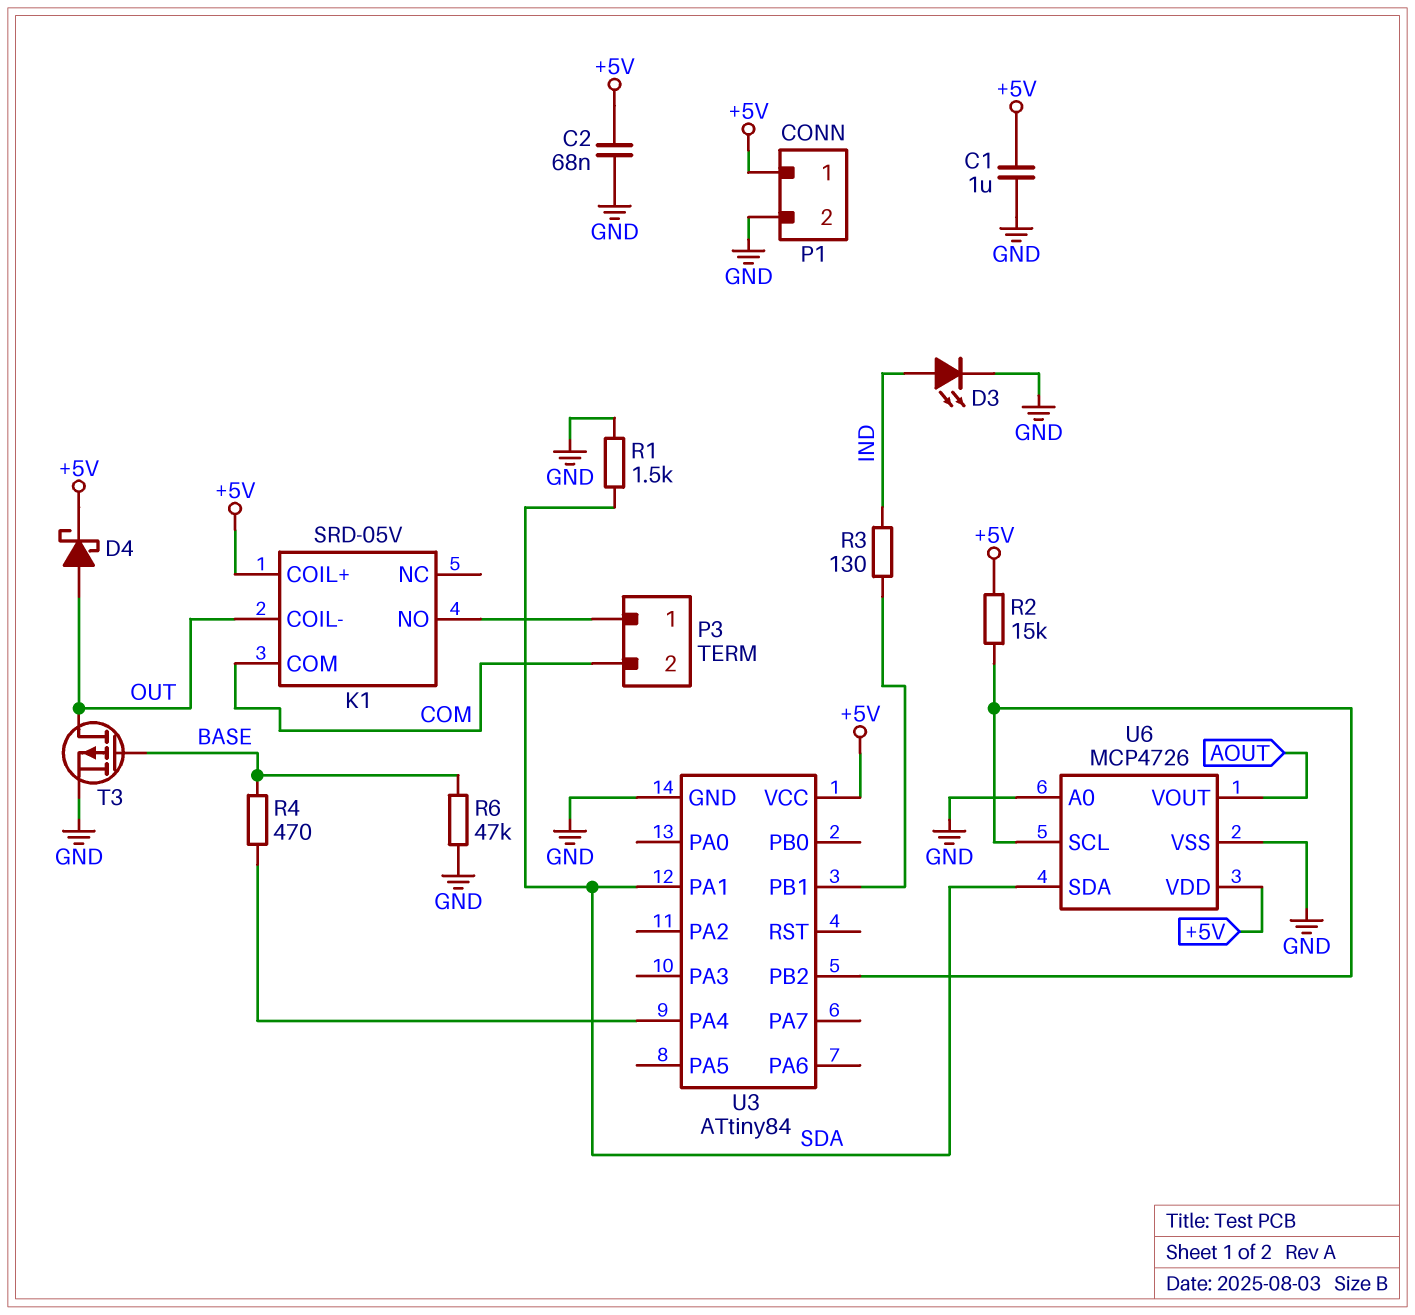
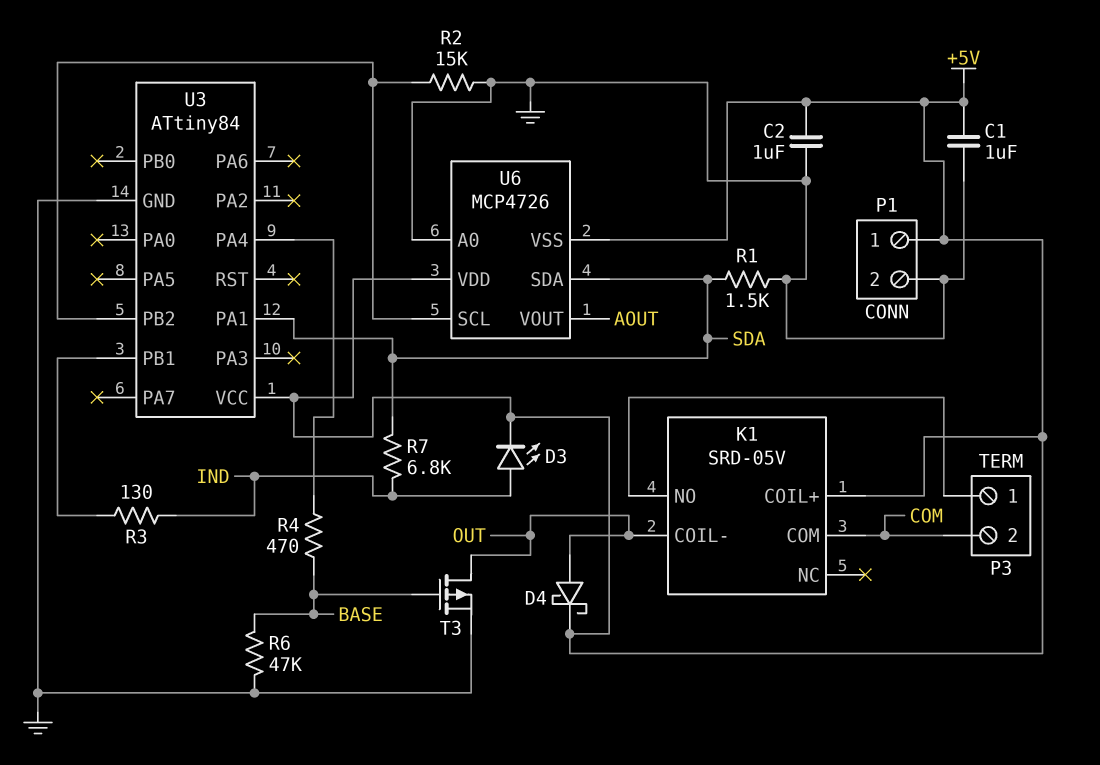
C2: 68nF (+5V, GND) -> 1uF (+5V, GND)
D3: LED (A IND, K GND) -> LED (A IND, K +5V)
R2: 15k (+5V, U3/PB2) -> 15k (GND, U3/PB2)
R7: none -> 6.8k (IND, SDA)
U6 pin VSS: GND -> +5V

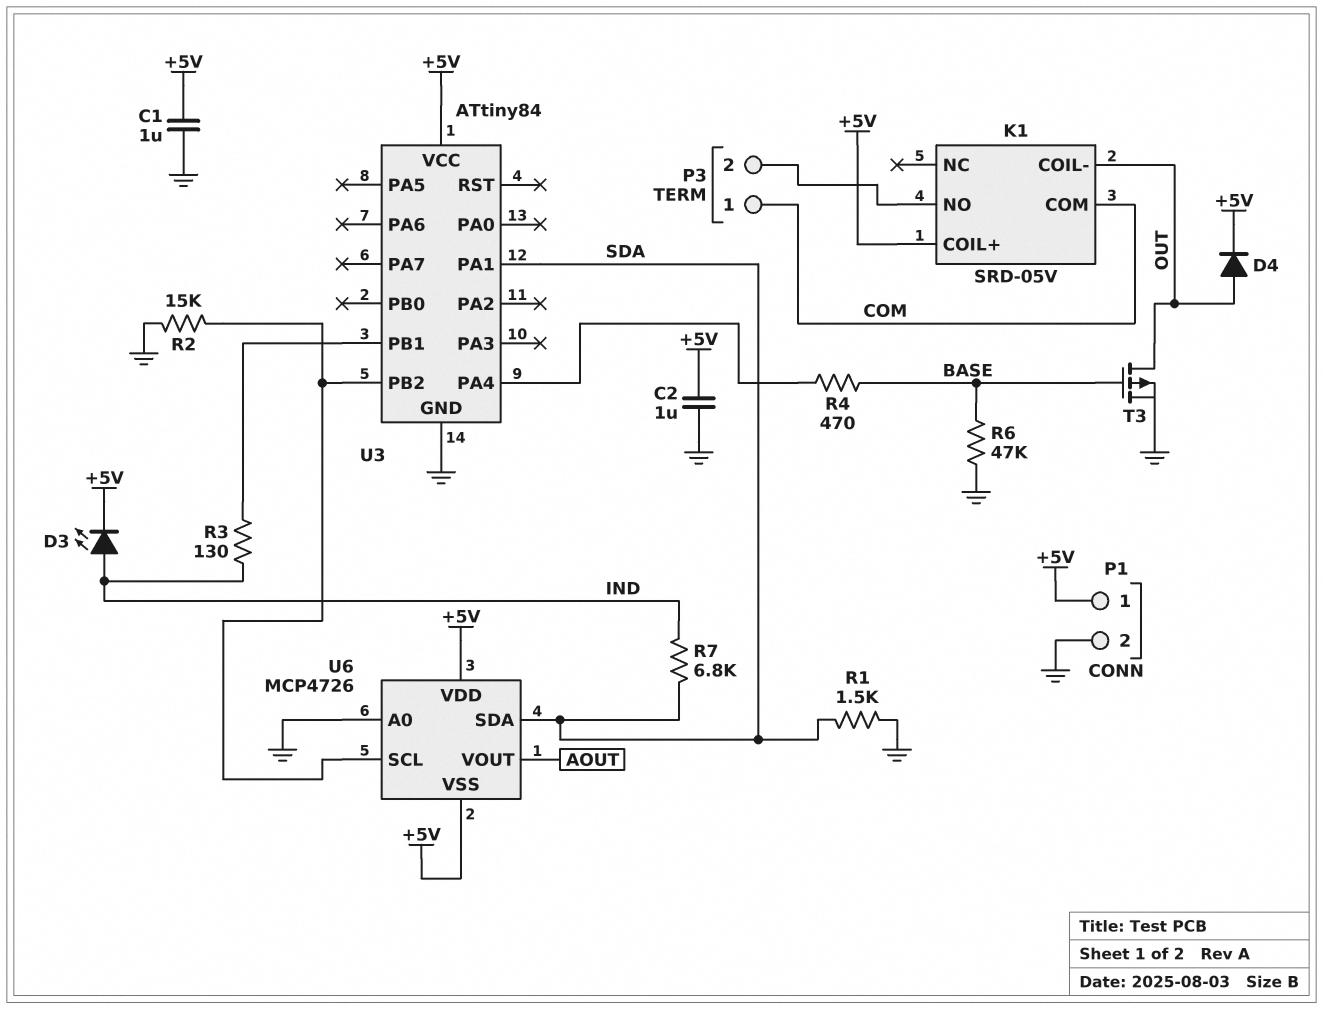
D4: schottky (A OUT, K +5V) -> diode (A OUT, K +5V)
P3 pin 1: K1/NO -> COM
P3 pin 2: COM -> K1/NO

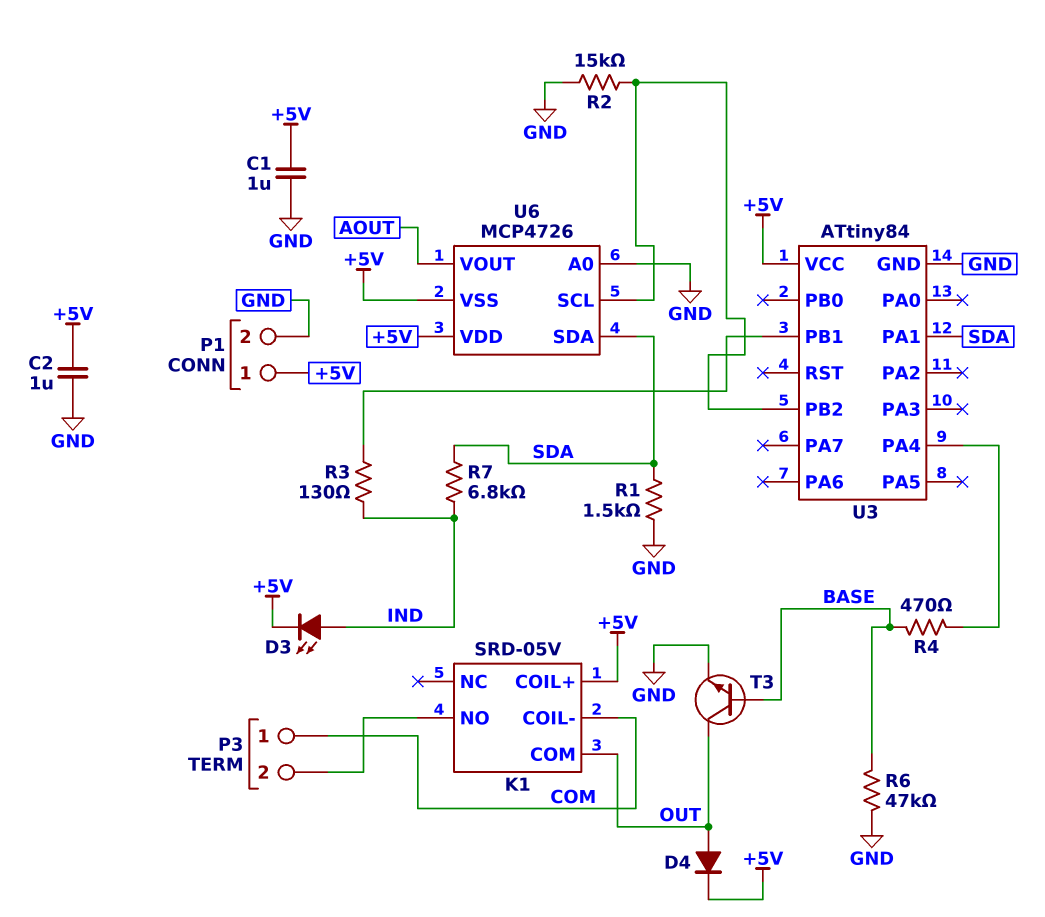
K1 pin COIL-: OUT -> COM
K1 pin COM: COM -> OUT
T3: PMOS (G BASE, D OUT, S GND) -> NPN (B BASE, C OUT, E GND)

